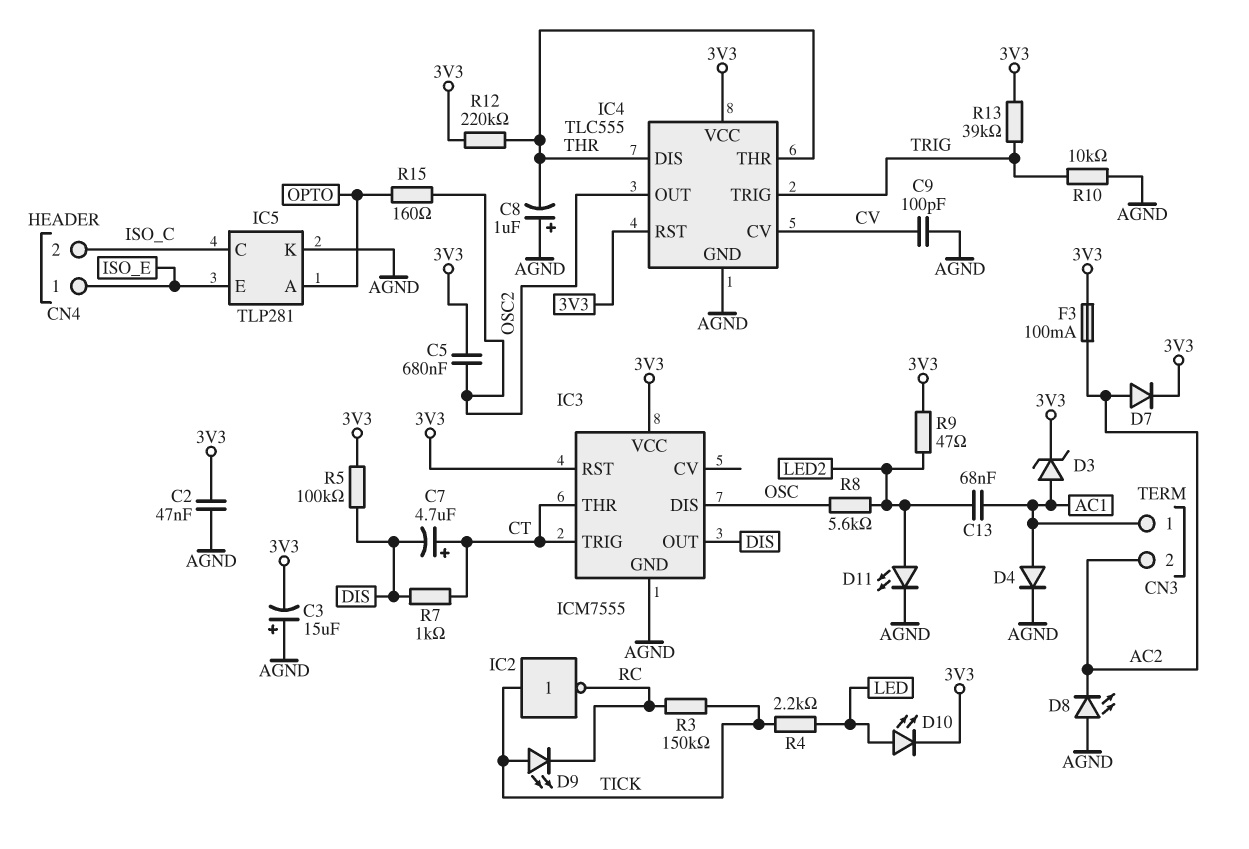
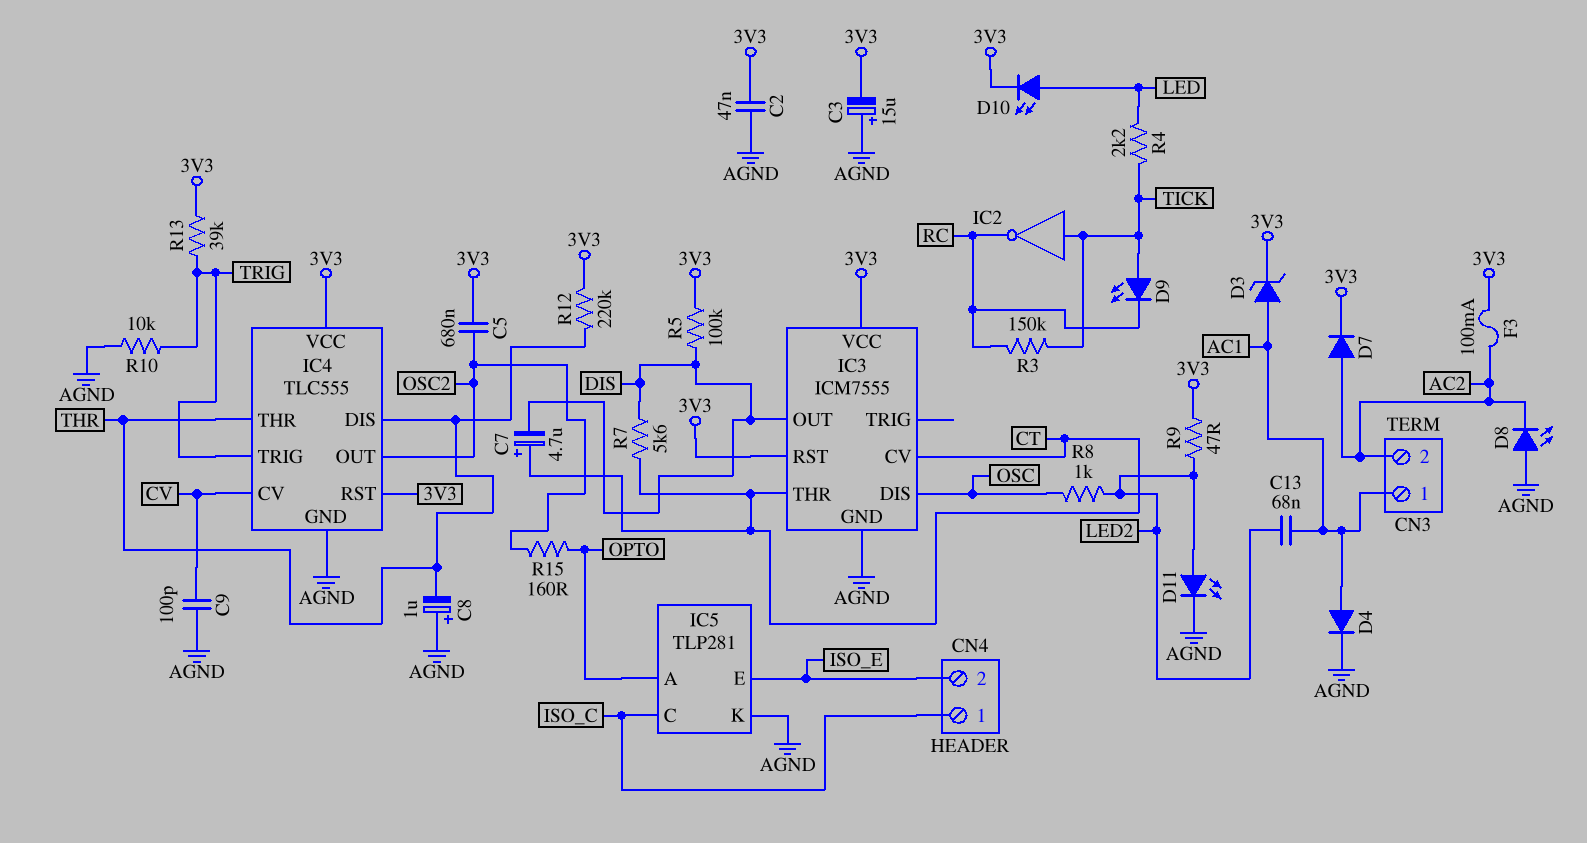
CN4 pin 1: ISO_E -> ISO_C
CN4 pin 2: ISO_C -> ISO_E
IC3 pin CV: none -> CT
IC3 pin TRIG: CT -> none
R7: 1k (CT, DIS) -> 5.6k (CT, DIS)
R8: 5.6k (LED2, OSC) -> 1k (LED2, OSC)

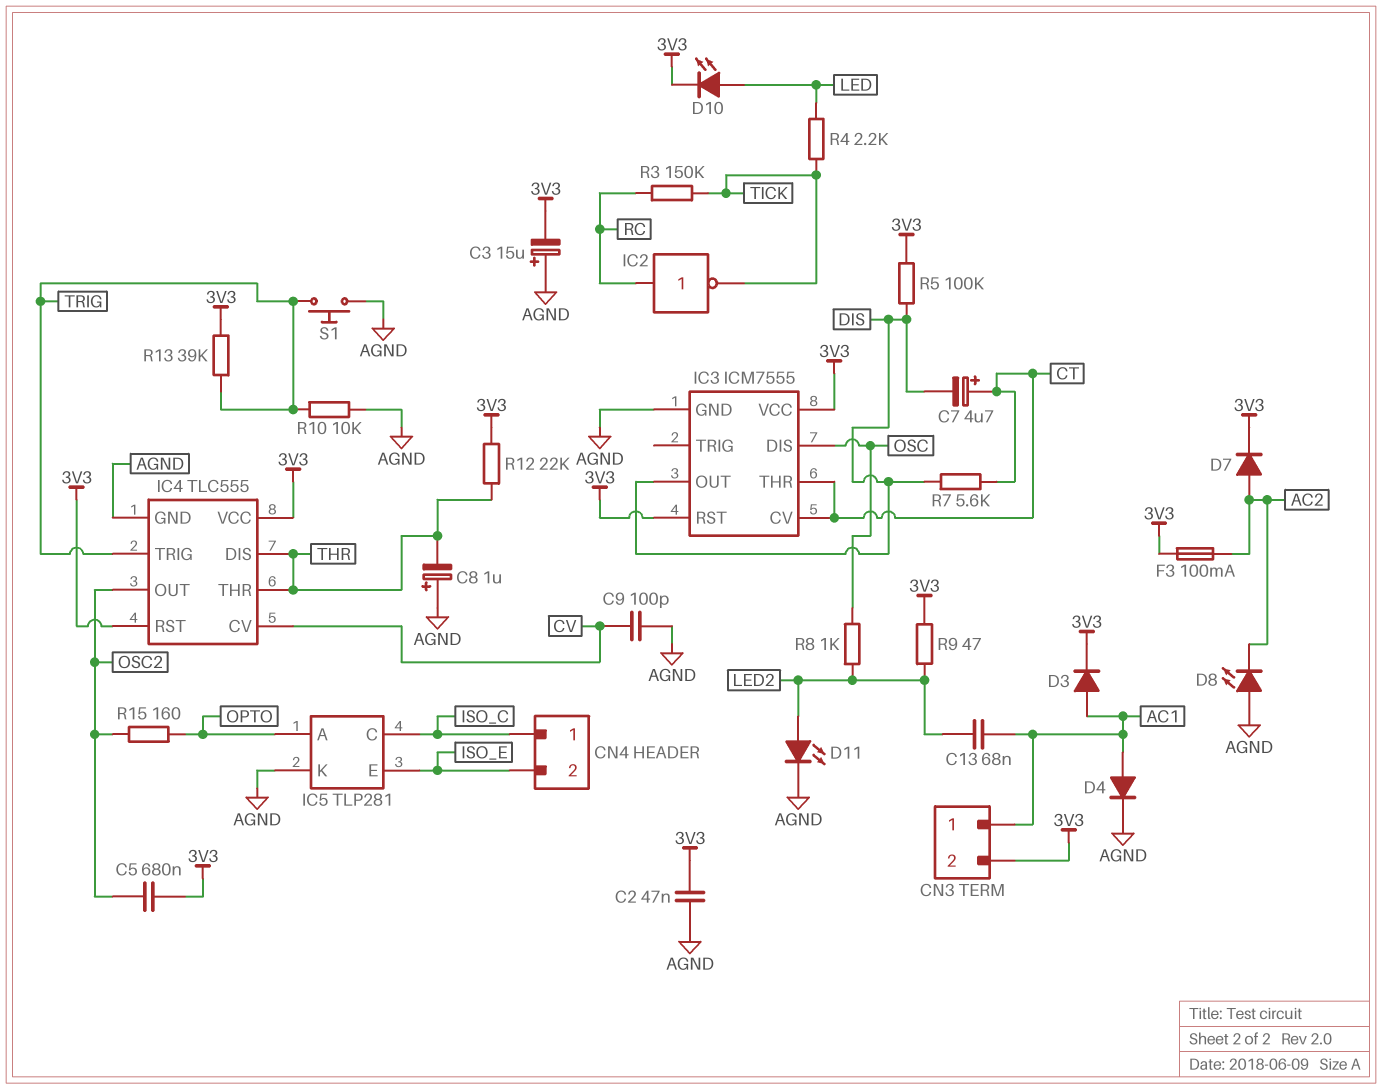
CN3 pin 2: AC2 -> 3V3
D3: zener (A AC1, K 3V3) -> diode (A AC1, K 3V3)
D9: LED (A TICK, K RC) -> none
IC2: NOT (in TICK, out RC) -> NOT (in RC, out TICK)
R12: 220k (3V3, THR) -> 22k (3V3, THR)
S1: none -> button (AGND, TRIG)

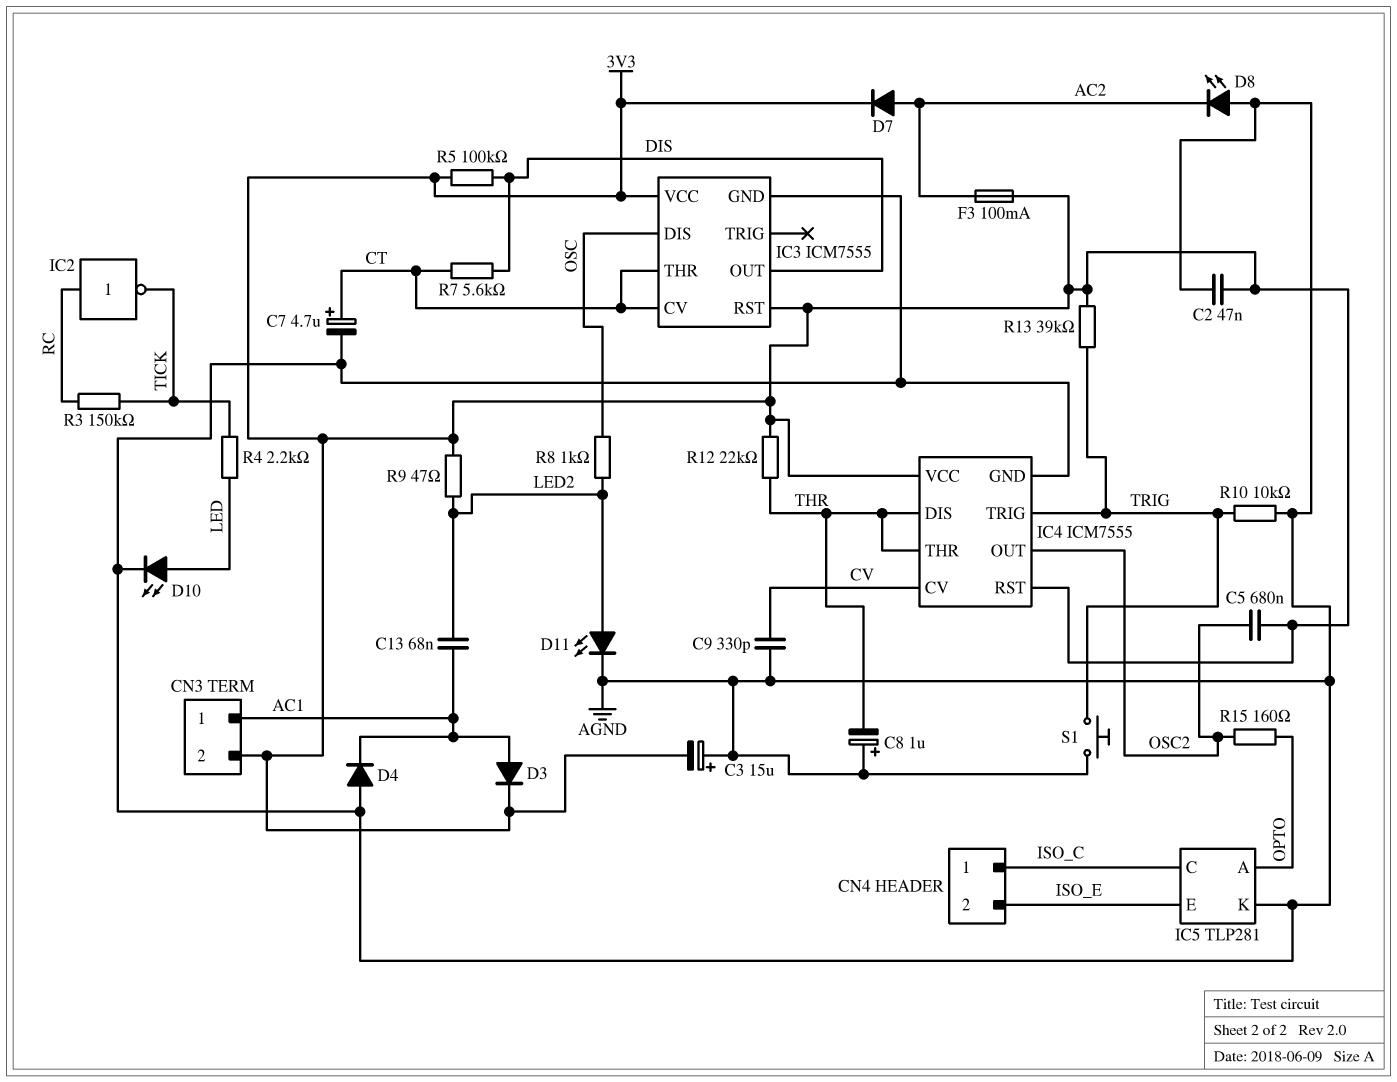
C7: 4.7uF (plus CT, minus DIS) -> 4.7uF (plus CT, minus AGND)
C9: 100pF (AGND, CV) -> 330pF (AGND, CV)
D4: diode (A AC1, K AGND) -> diode (A AGND, K AC1)
D10: LED (A LED, K 3V3) -> LED (A LED, K AGND)
IC4: TLC555 -> ICM7555

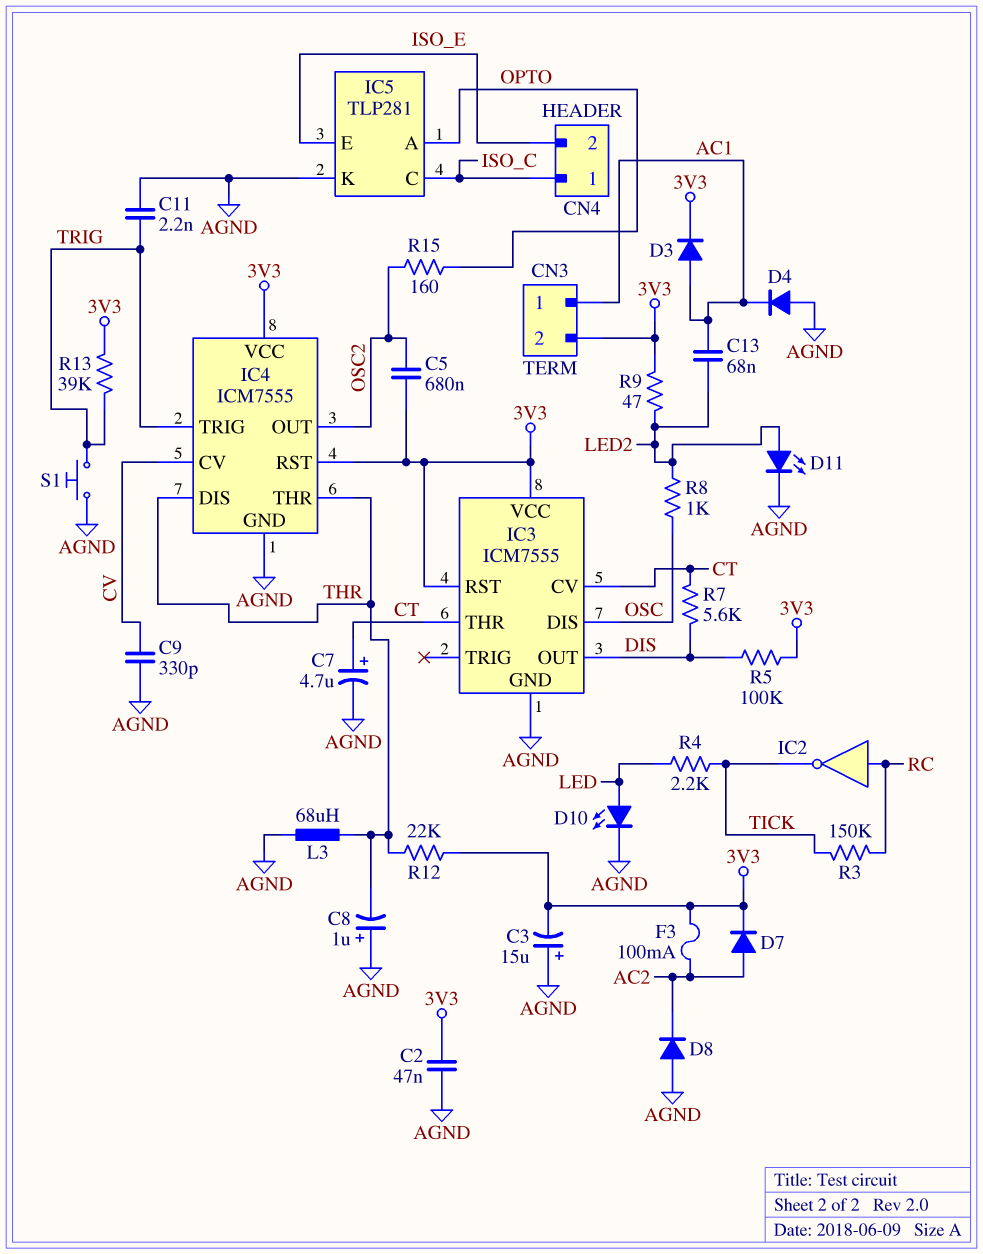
C11: none -> 2.2nF (AGND, TRIG)
D8: LED (A AGND, K AC2) -> diode (A AGND, K AC2)
L3: none -> 68uH (AGND, THR)
R10: 10k (AGND, TRIG) -> none

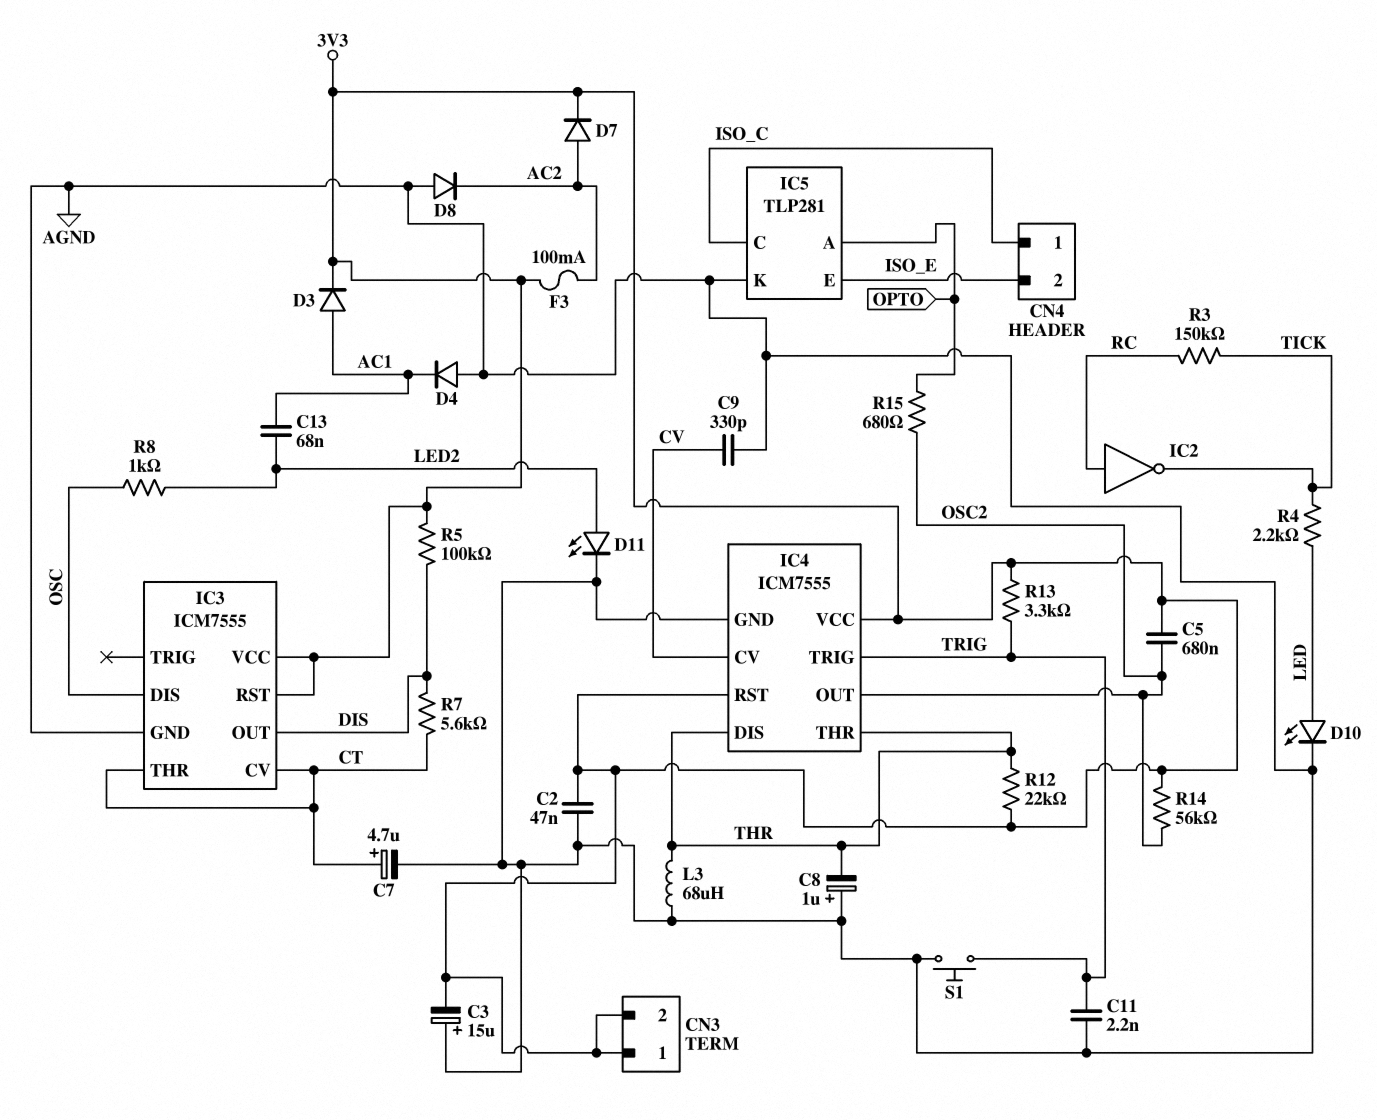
CN3 pin 1: AC1 -> 3V3
R9: 47 (3V3, LED2) -> none
R13: 39k (3V3, TRIG) -> 3.3k (3V3, TRIG)
R14: none -> 56k (3V3, OSC2)
R15: 160 (OPTO, OSC2) -> 680 (OPTO, OSC2)

